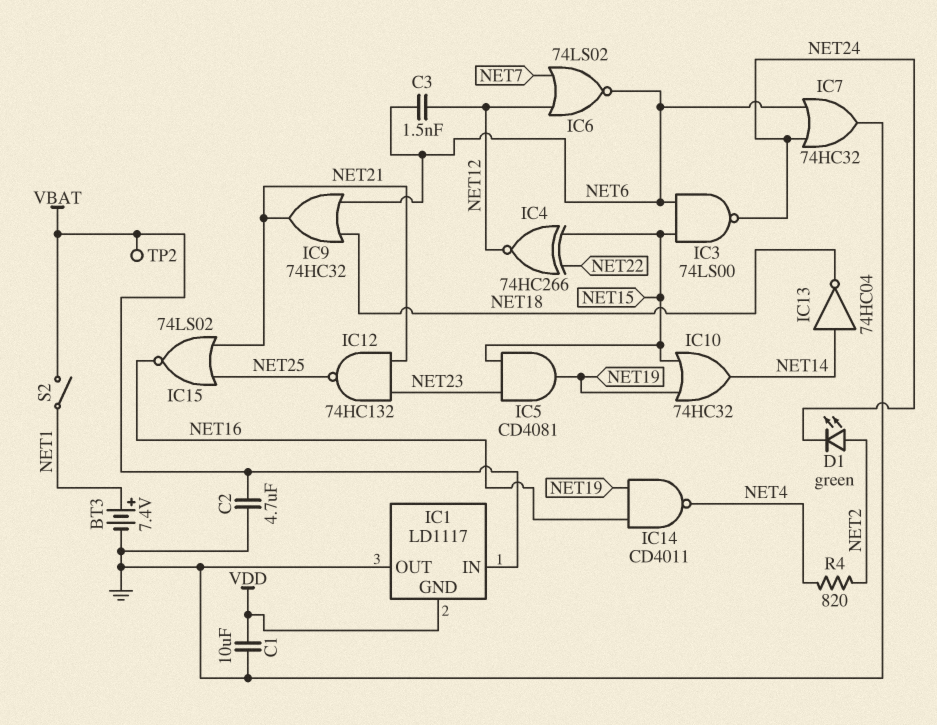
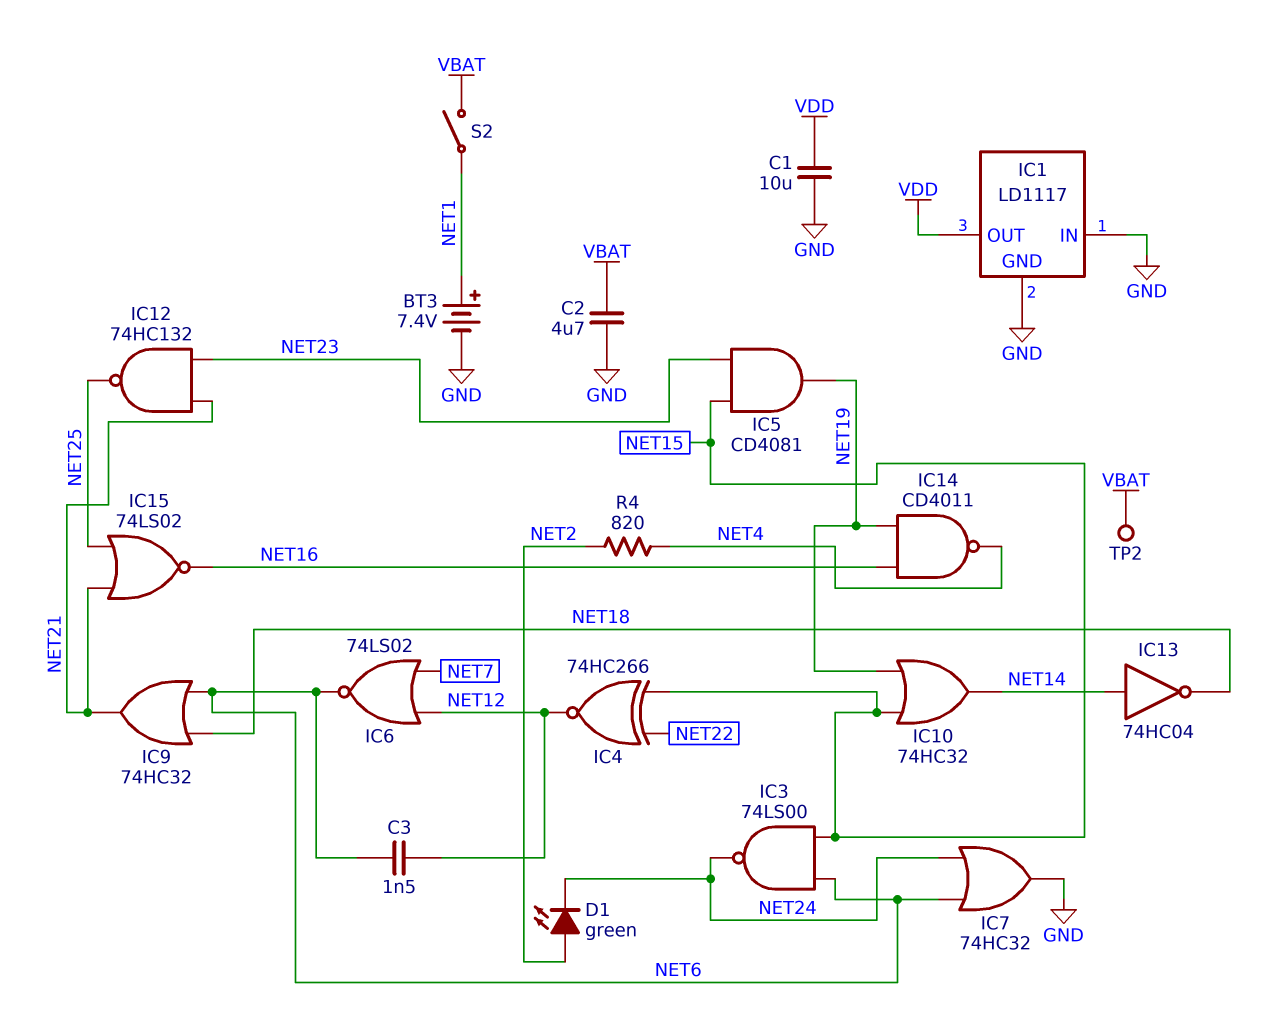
IC1 pin GND: VDD -> GND
IC1 pin IN: VBAT -> GND
IC1 pin OUT: GND -> VDD

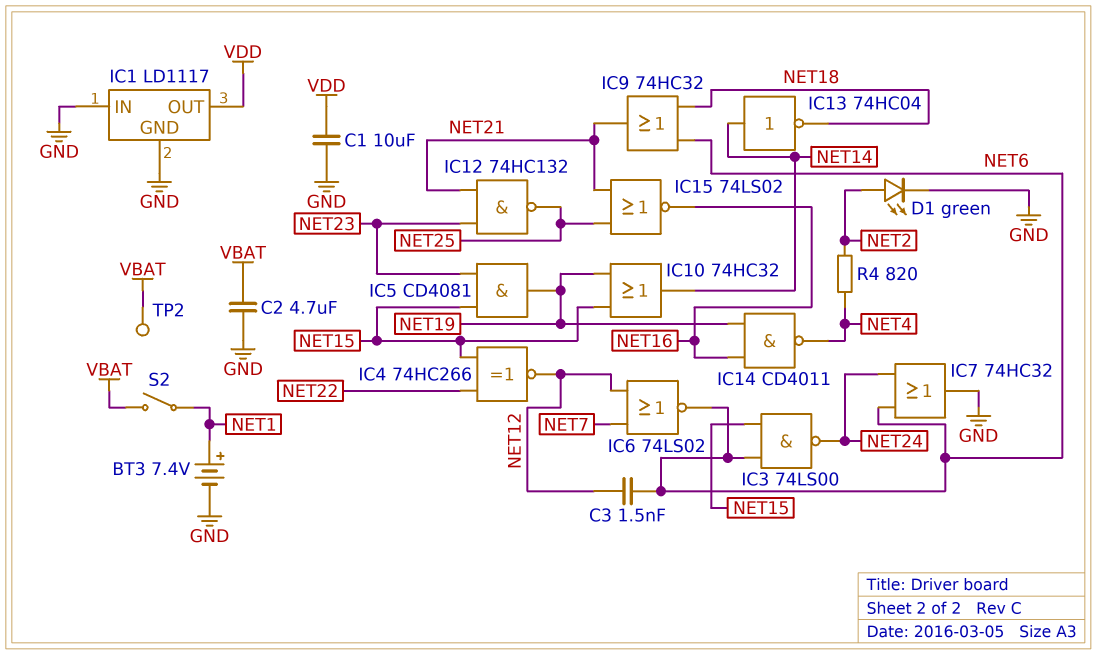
D1: LED green (A NET2, K NET24) -> LED green (A NET2, K GND)

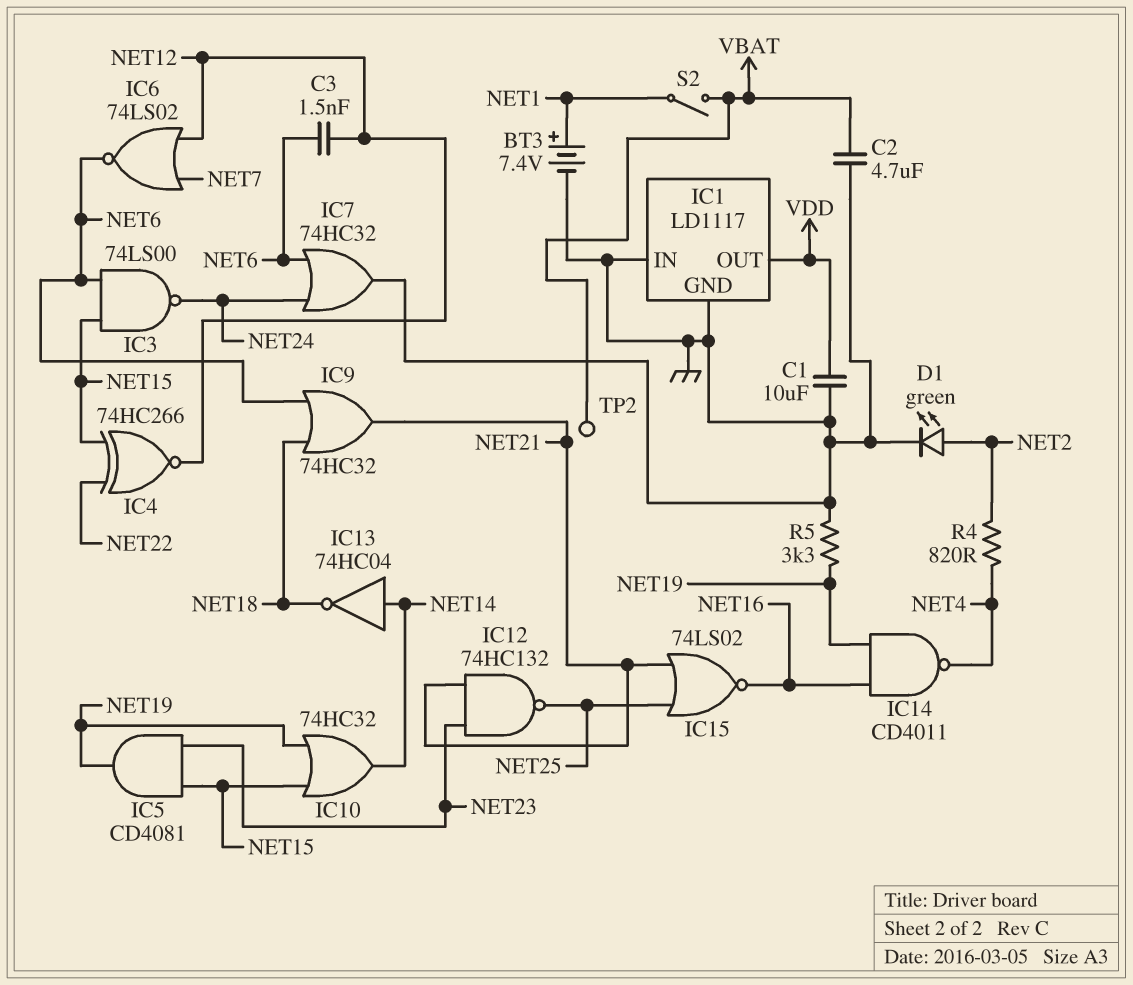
R5: none -> 3.3k (GND, NET19)

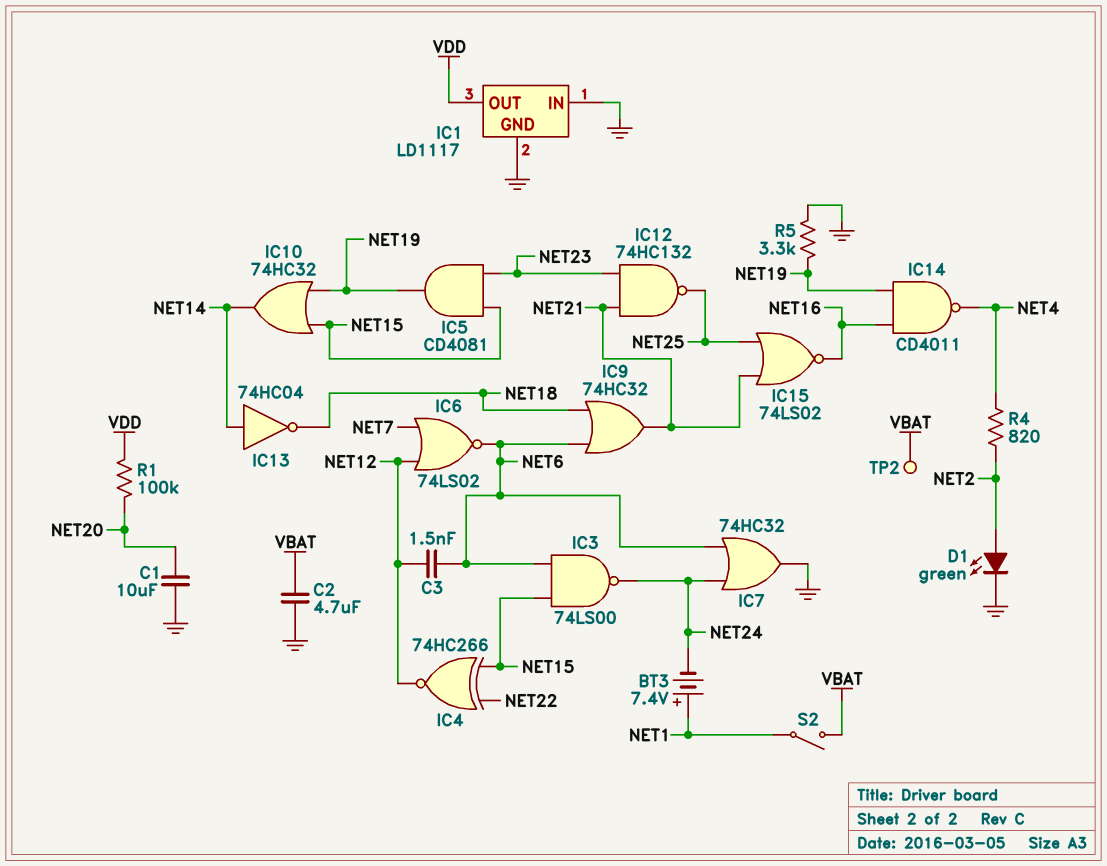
BT3: 7.4V (plus NET1, minus GND) -> 7.4V (plus NET1, minus NET24)
C1: 10uF (GND, VDD) -> 10uF (GND, NET20)
R1: none -> 100k (NET20, VDD)

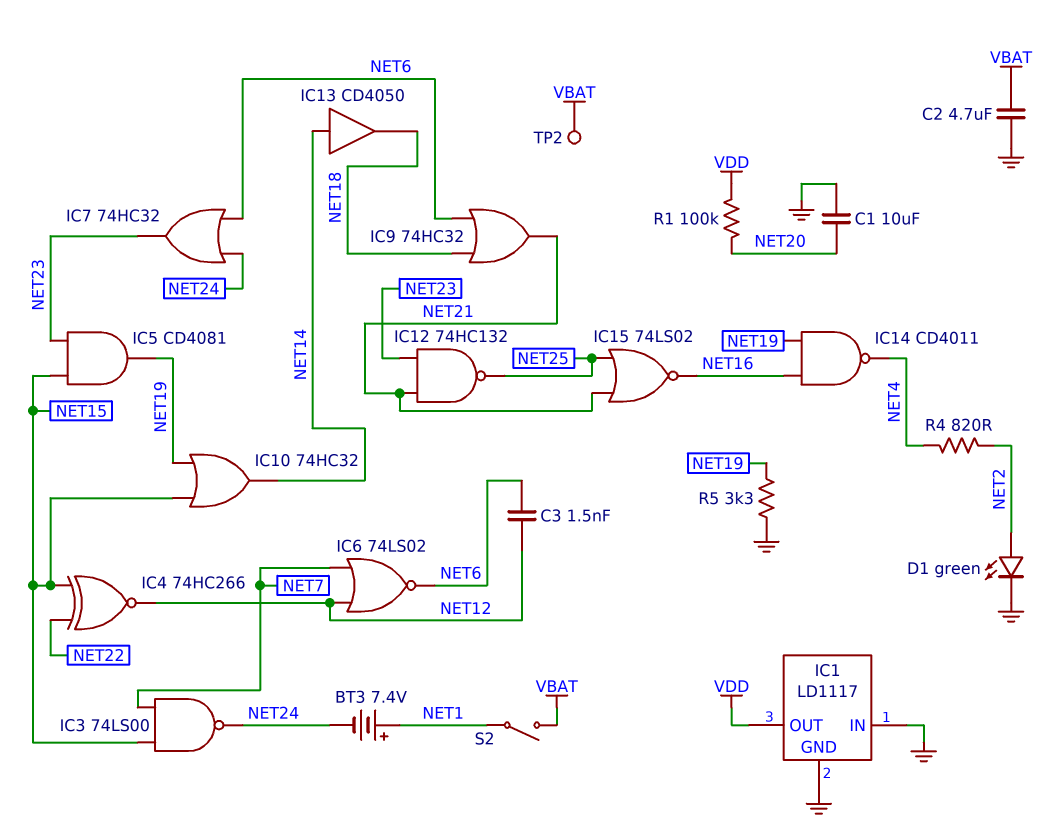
IC3: NAND 74LS00 (in NET6, in NET15, out NET24) -> NAND 74LS00 (in NET7, in NET15, out NET24)
IC7: OR 74HC32 (in NET6, in NET24, out GND) -> OR 74HC32 (in NET6, in NET24, out NET23)
IC13: NOT 74HC04 (in NET14, out NET18) -> buffer CD4050 (in NET14, out NET18)

